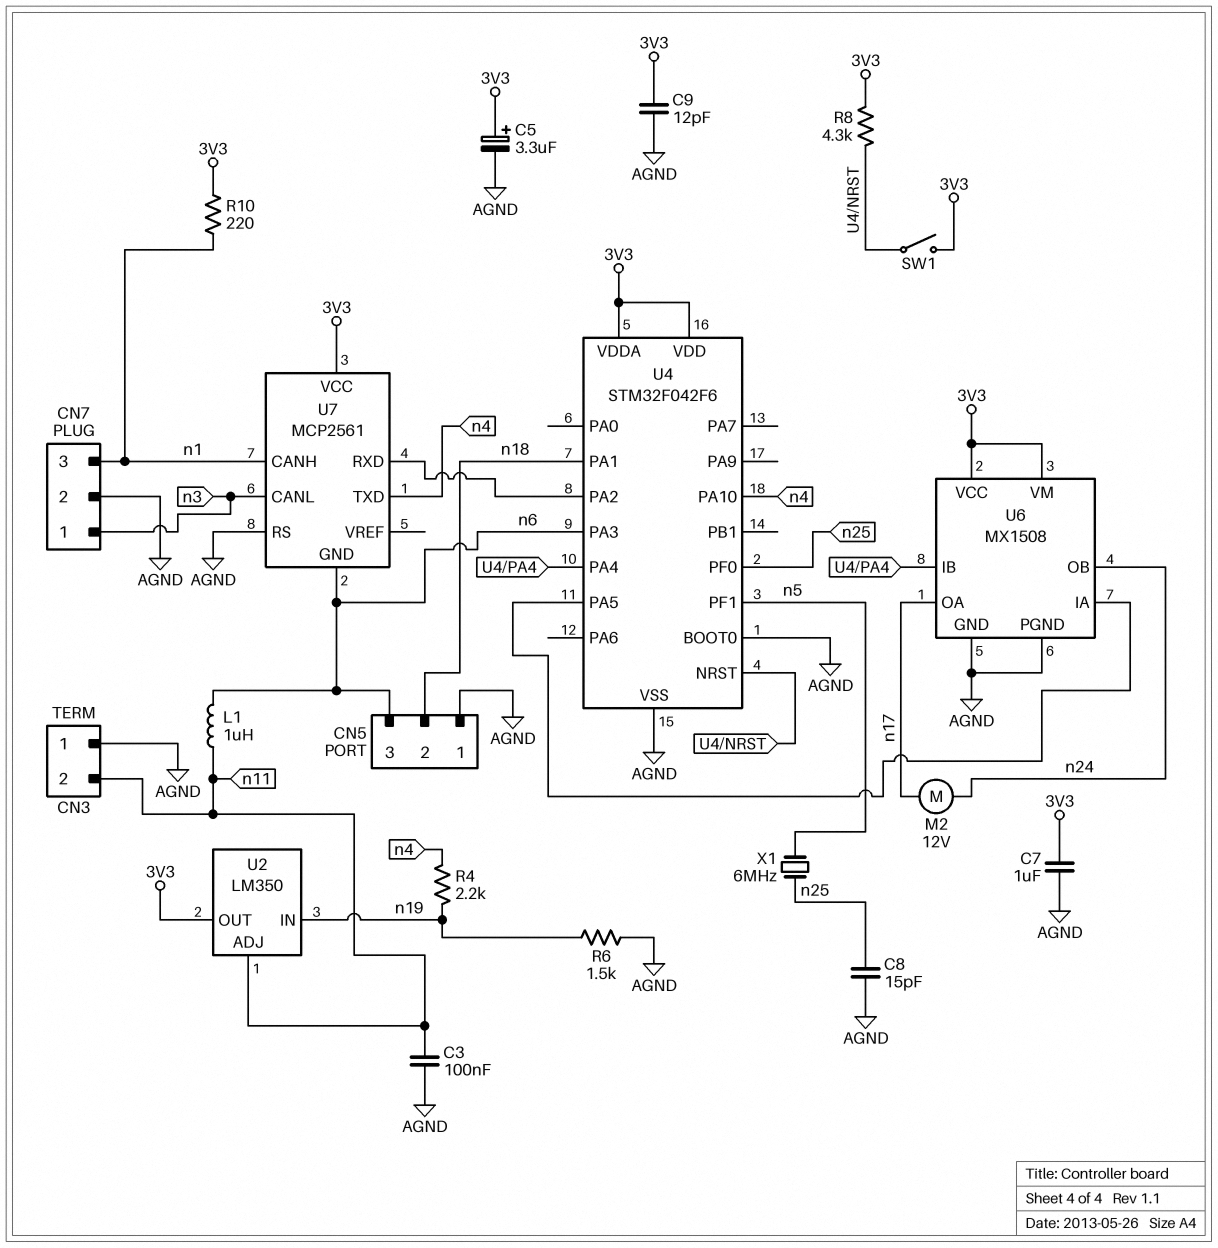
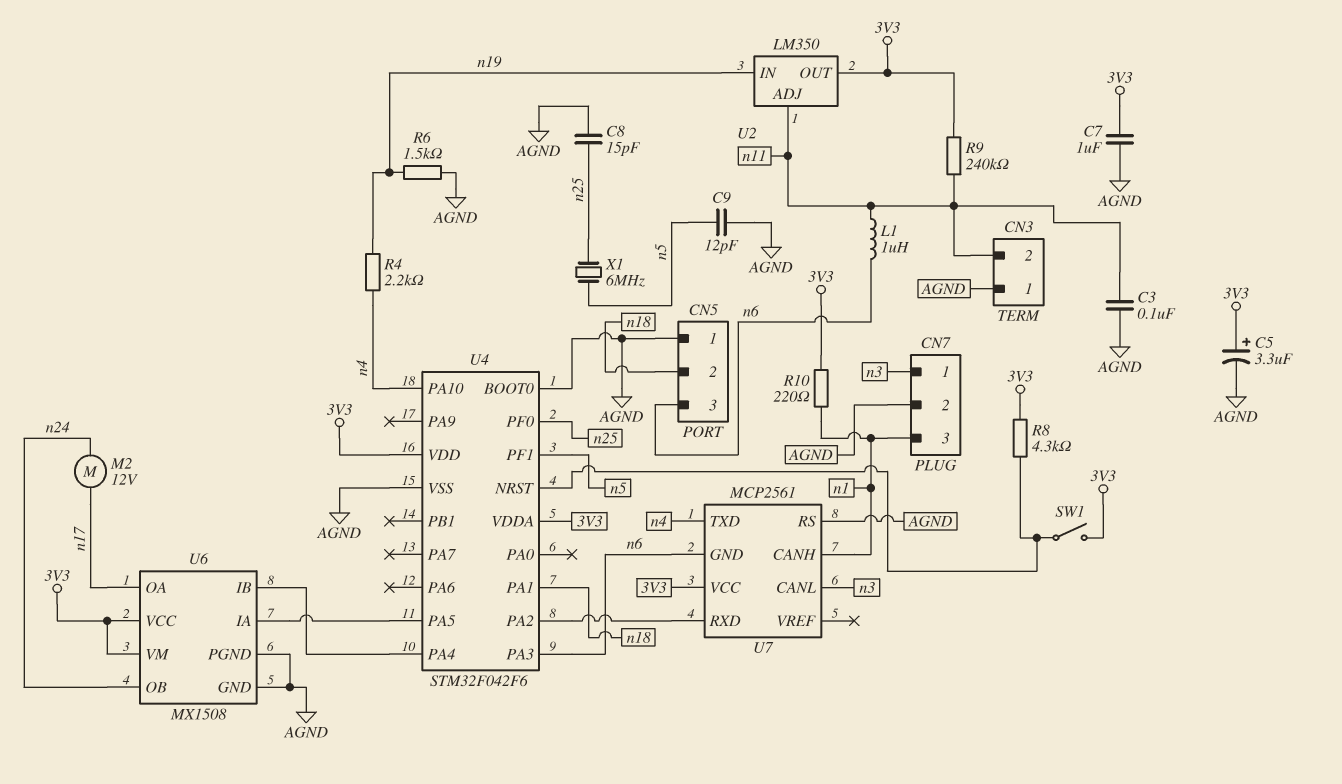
C9: 12pF (3V3, AGND) -> 12pF (AGND, n5)
R9: none -> 240k (3V3, n11)

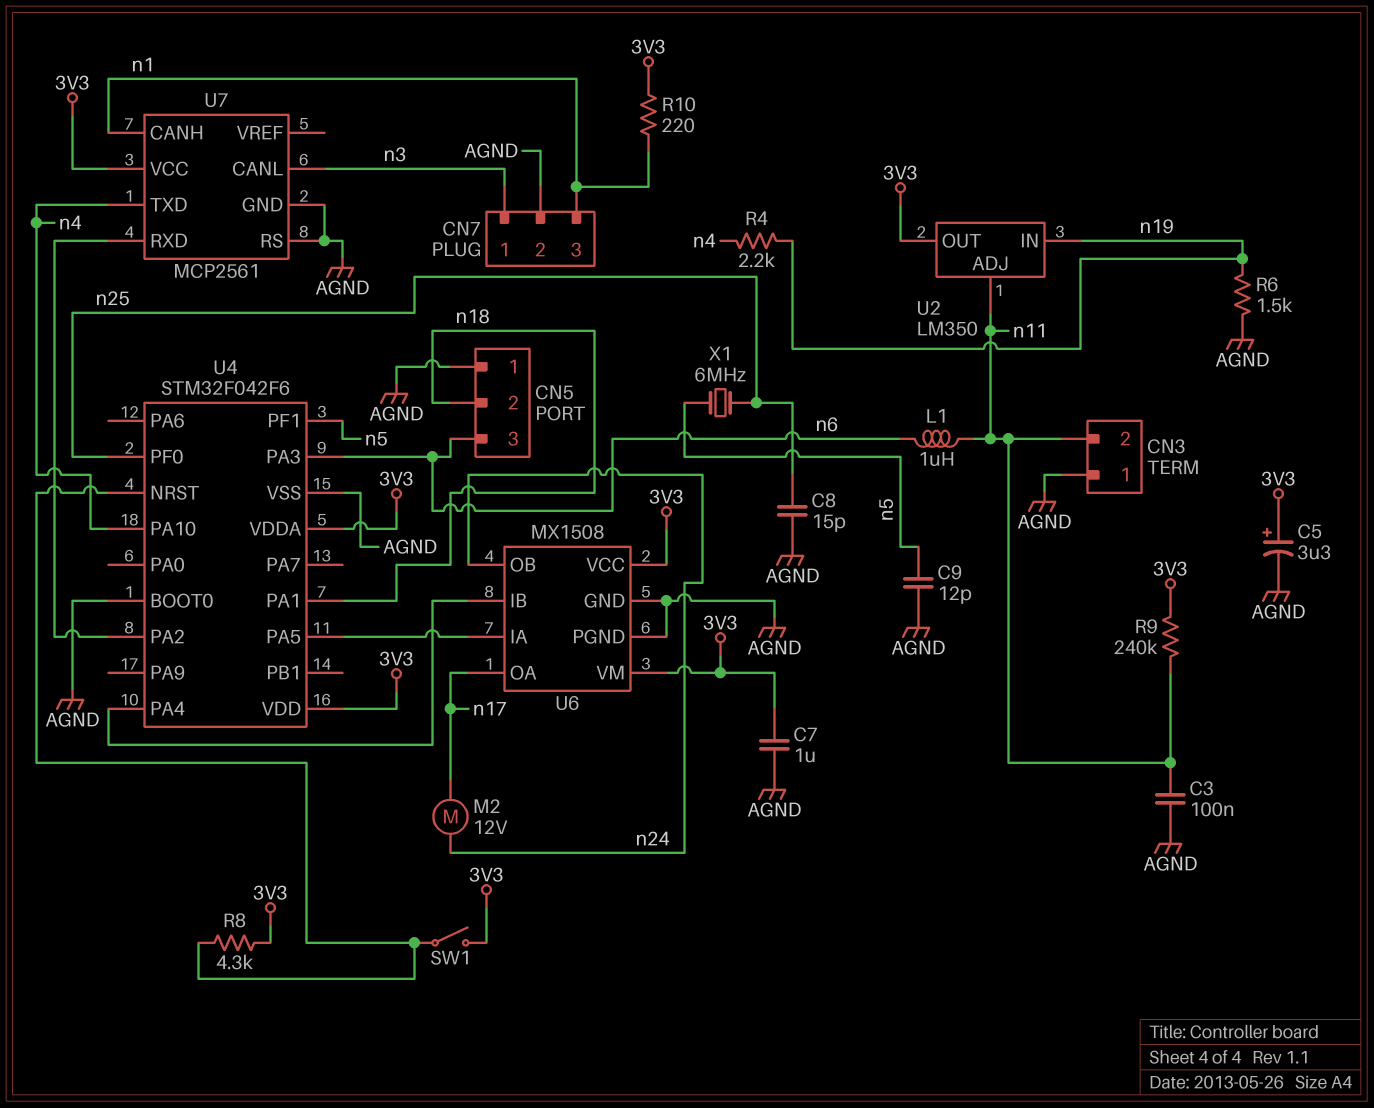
U7 pin GND: n6 -> AGND

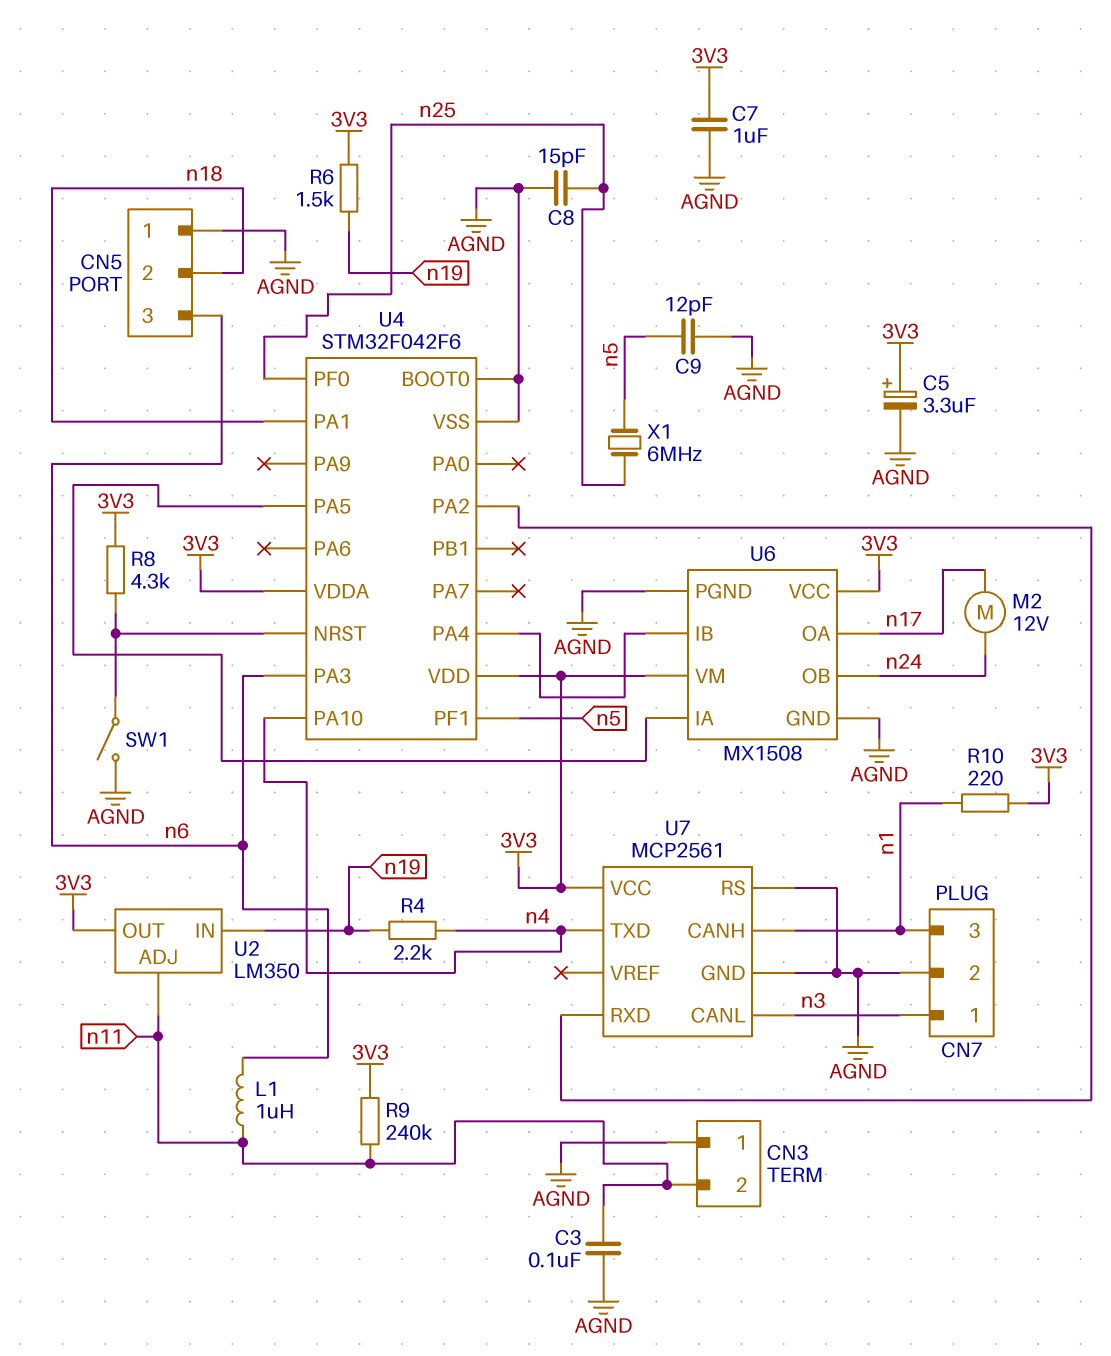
R6: 1.5k (AGND, n19) -> 1.5k (3V3, n19)
SW1: switch (3V3, U4/NRST) -> switch (AGND, U4/NRST)

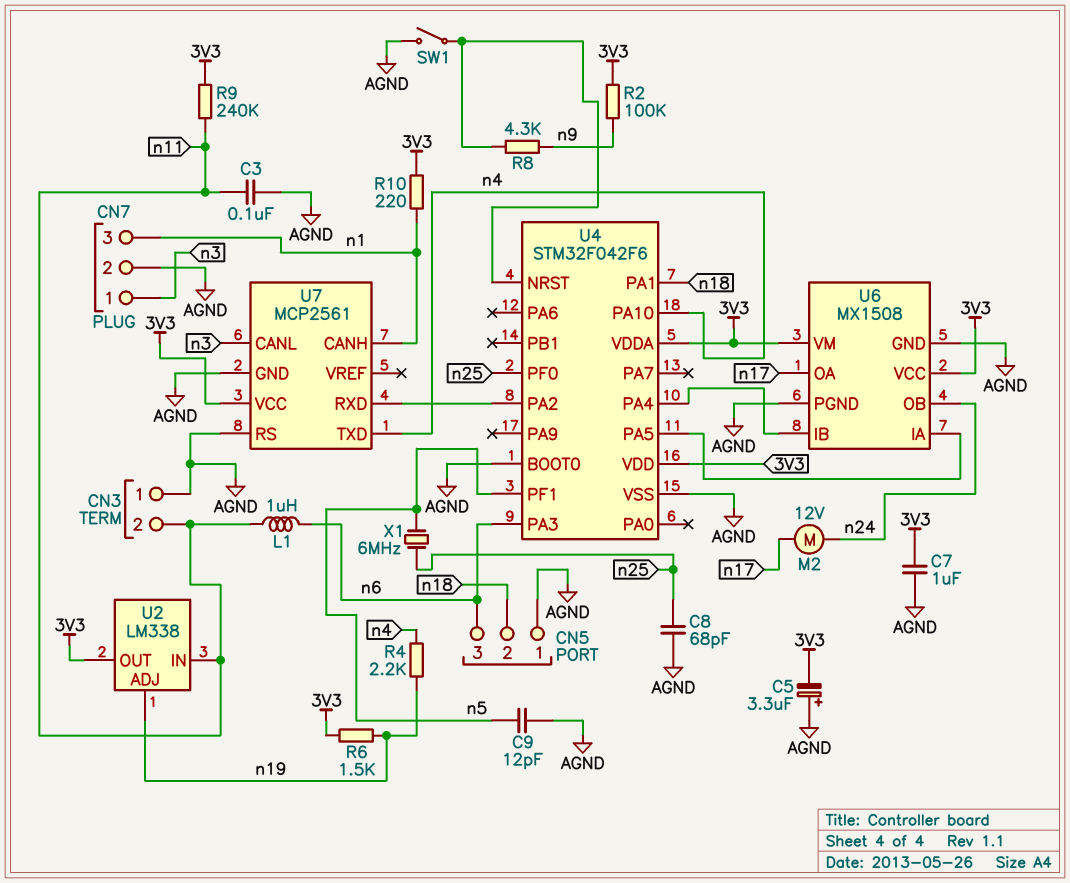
C5: 3.3uF (plus 3V3, minus AGND) -> 3.3uF (plus AGND, minus 3V3)
C8: 15pF (AGND, n25) -> 68pF (AGND, n25)
R2: none -> 100k (3V3, n9)
R8: 4.3k (3V3, U4/NRST) -> 4.3k (U4/NRST, n9)
U2: LM350 -> LM338
U2 pin ADJ: n11 -> n19
U2 pin IN: n19 -> n11

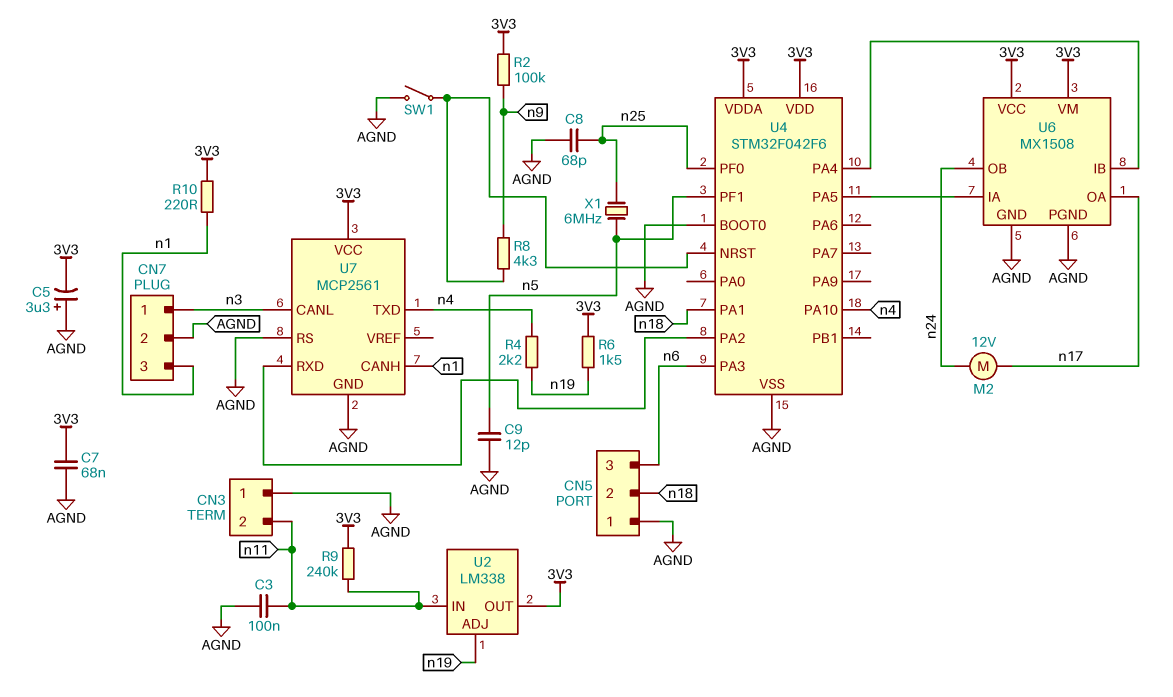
C7: 1uF (3V3, AGND) -> 68nF (3V3, AGND)
L1: 1uH (n6, n11) -> none

